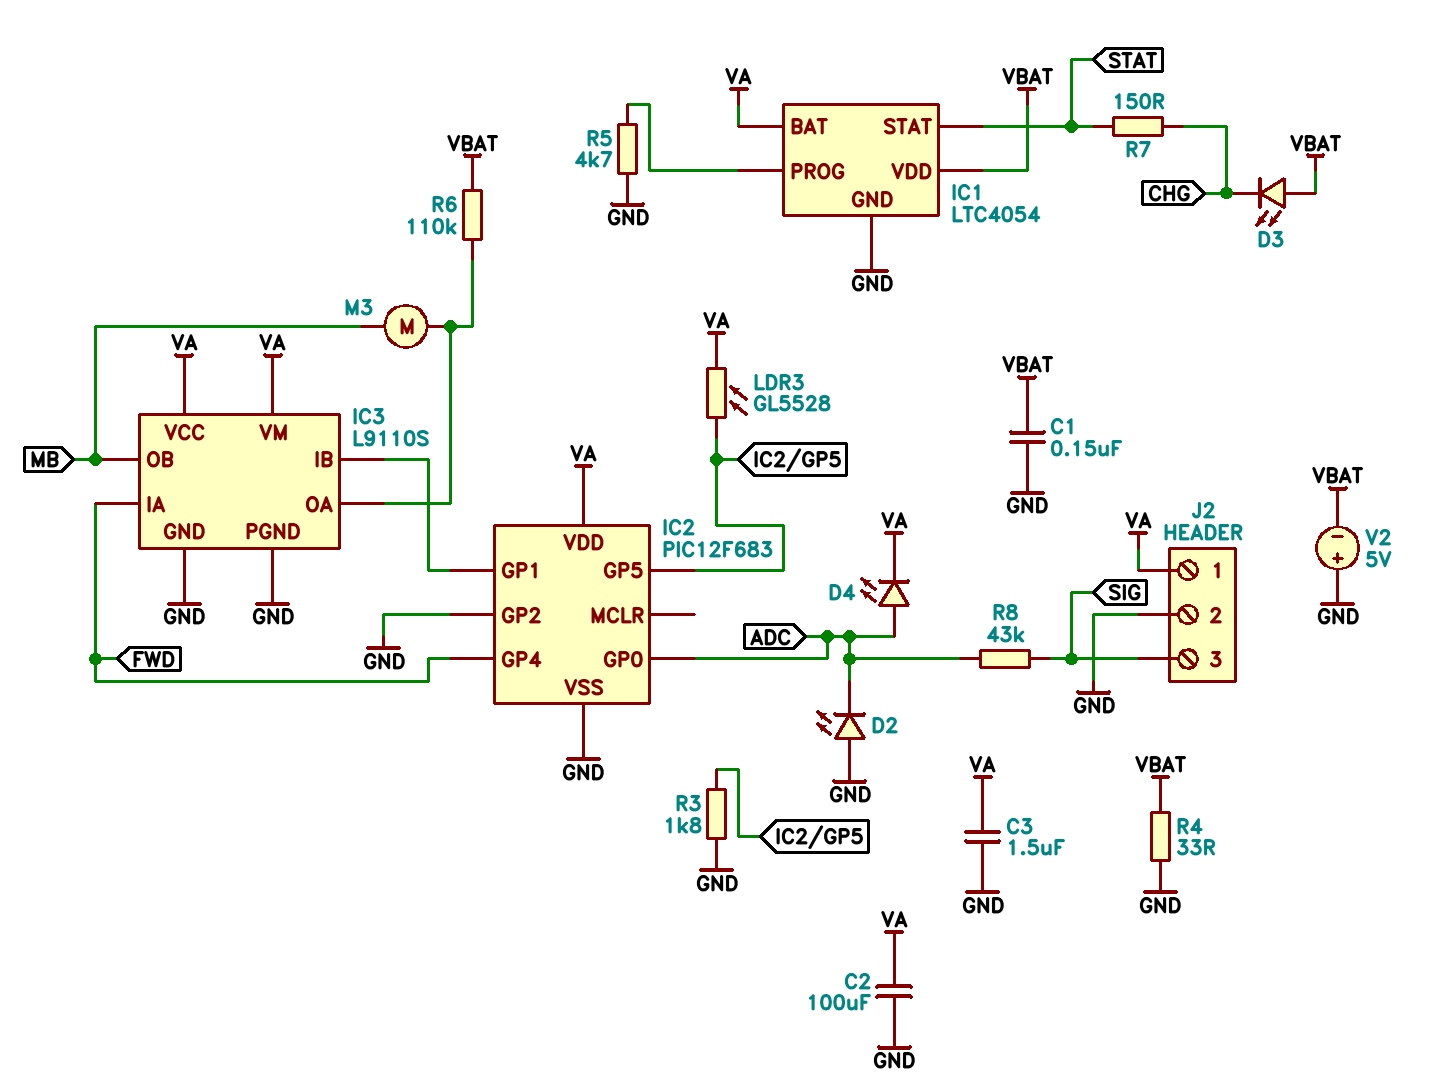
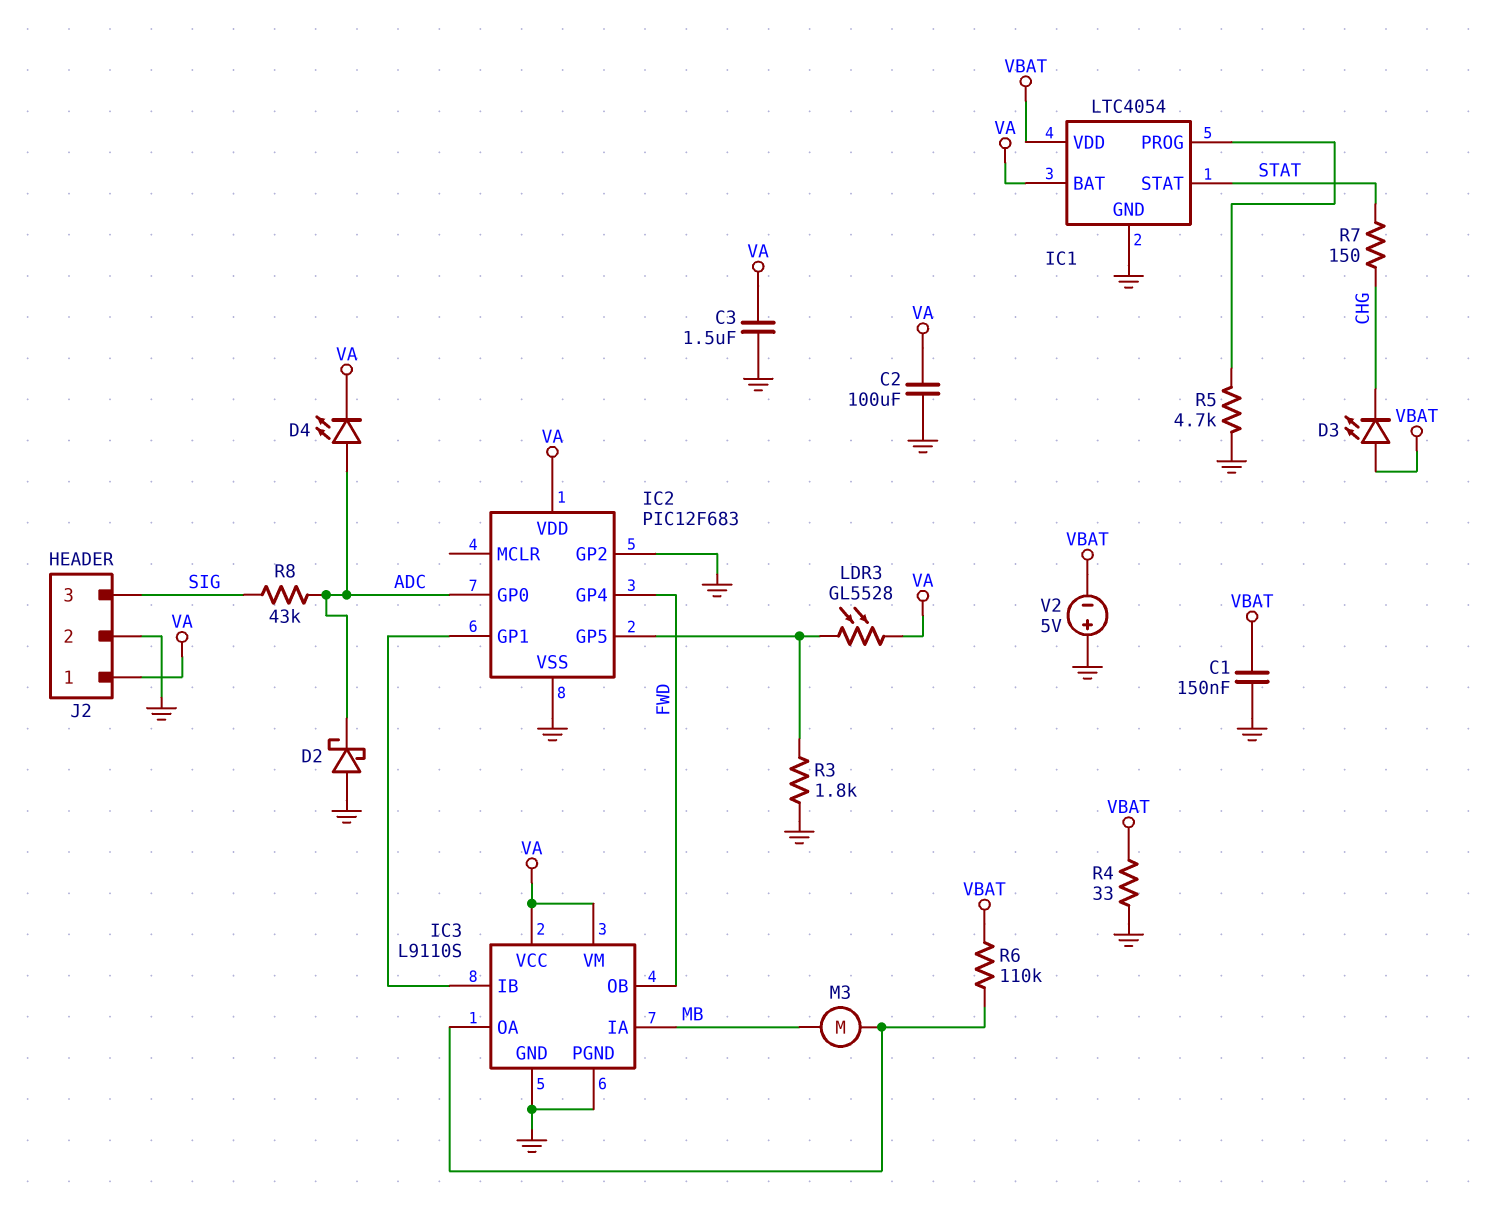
D2: LED (A GND, K ADC) -> schottky (A GND, K ADC)
IC3 pin IA: FWD -> MB
IC3 pin OB: MB -> FWD

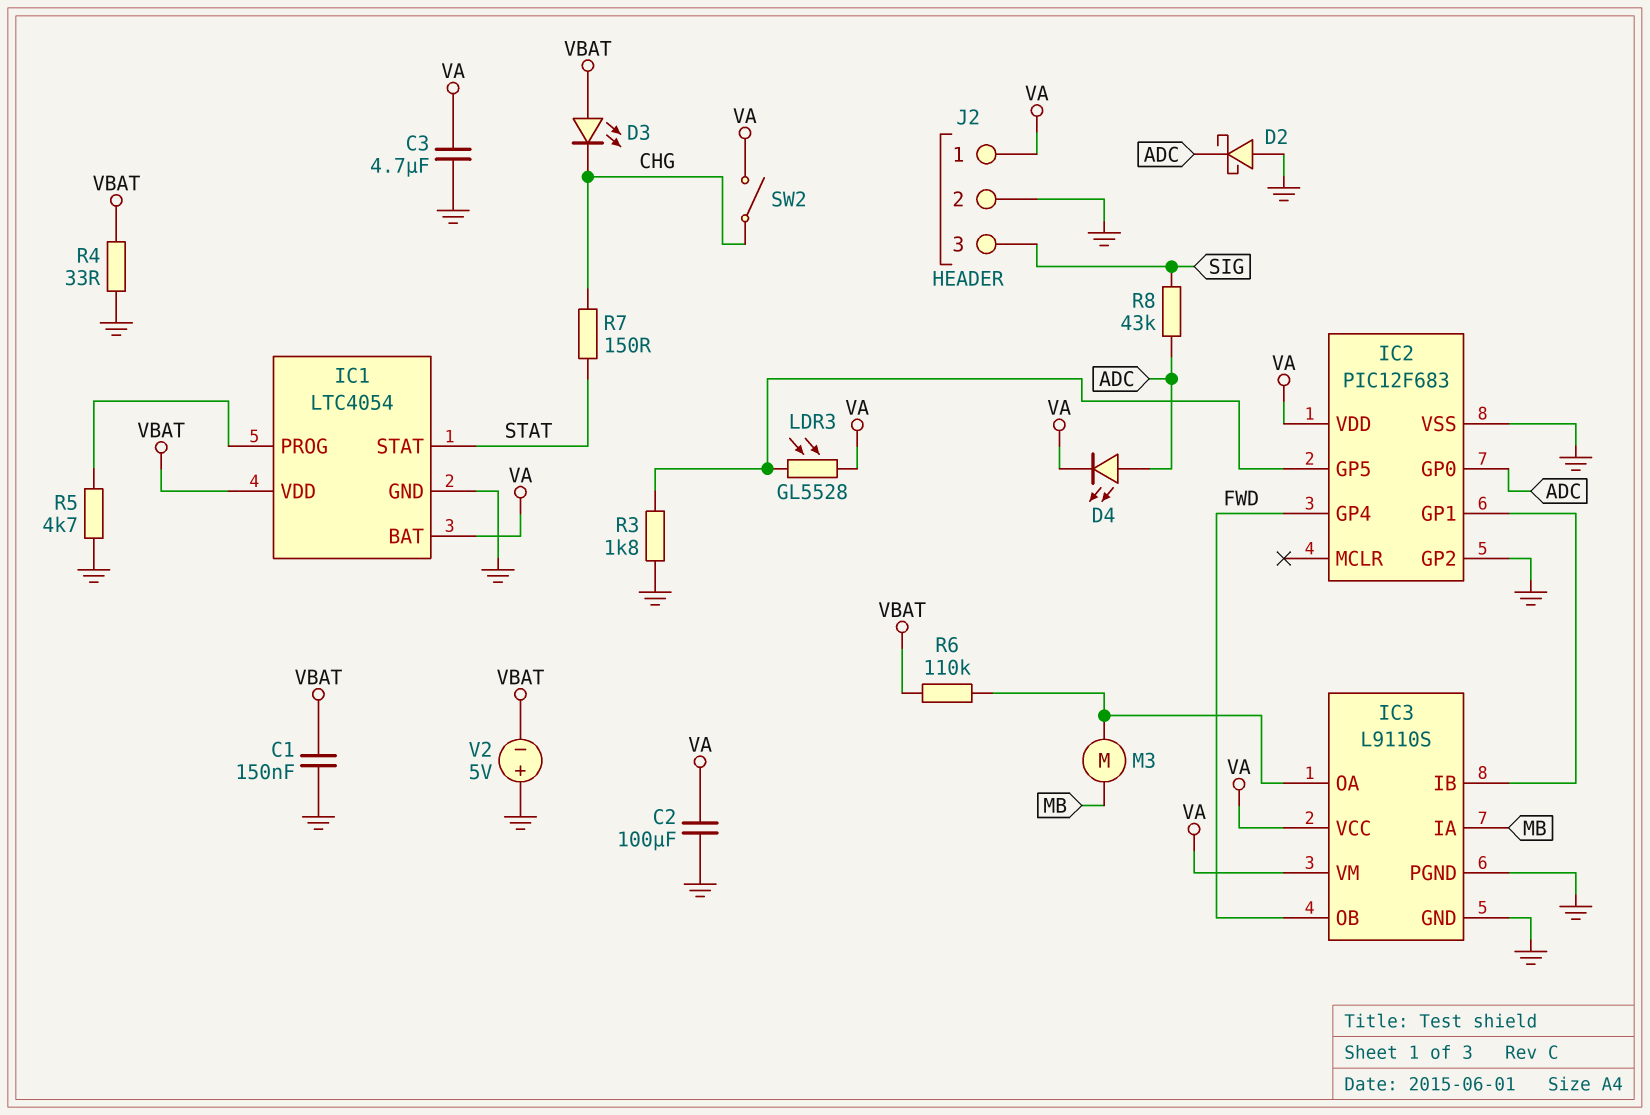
C3: 1.5uF (GND, VA) -> 4.7uF (GND, VA)
SW2: none -> switch (CHG, VA)

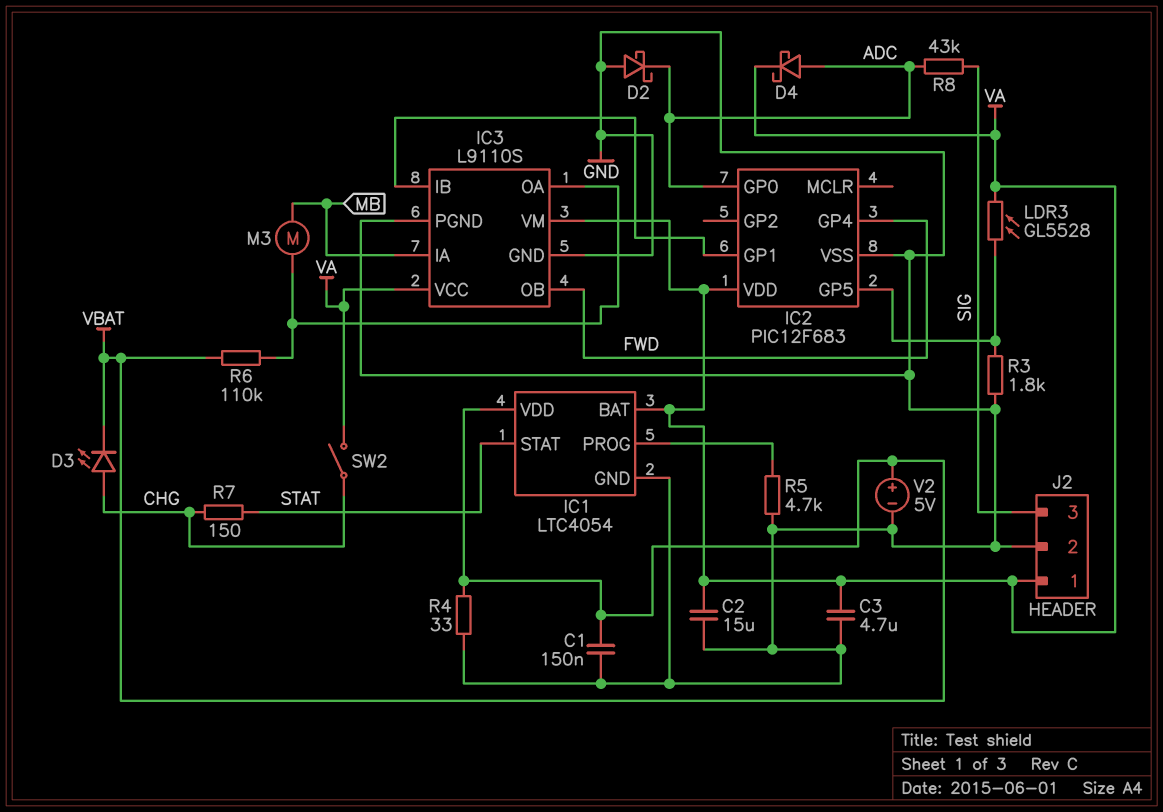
C2: 100uF (GND, VA) -> 15uF (GND, VA)
D3: LED (A VBAT, K CHG) -> LED (A CHG, K VBAT)
D4: LED (A ADC, K VA) -> schottky (A ADC, K VA)
IC2 pin GP2: GND -> none
V2: 5V (plus GND, minus VBAT) -> 5V (plus VBAT, minus GND)

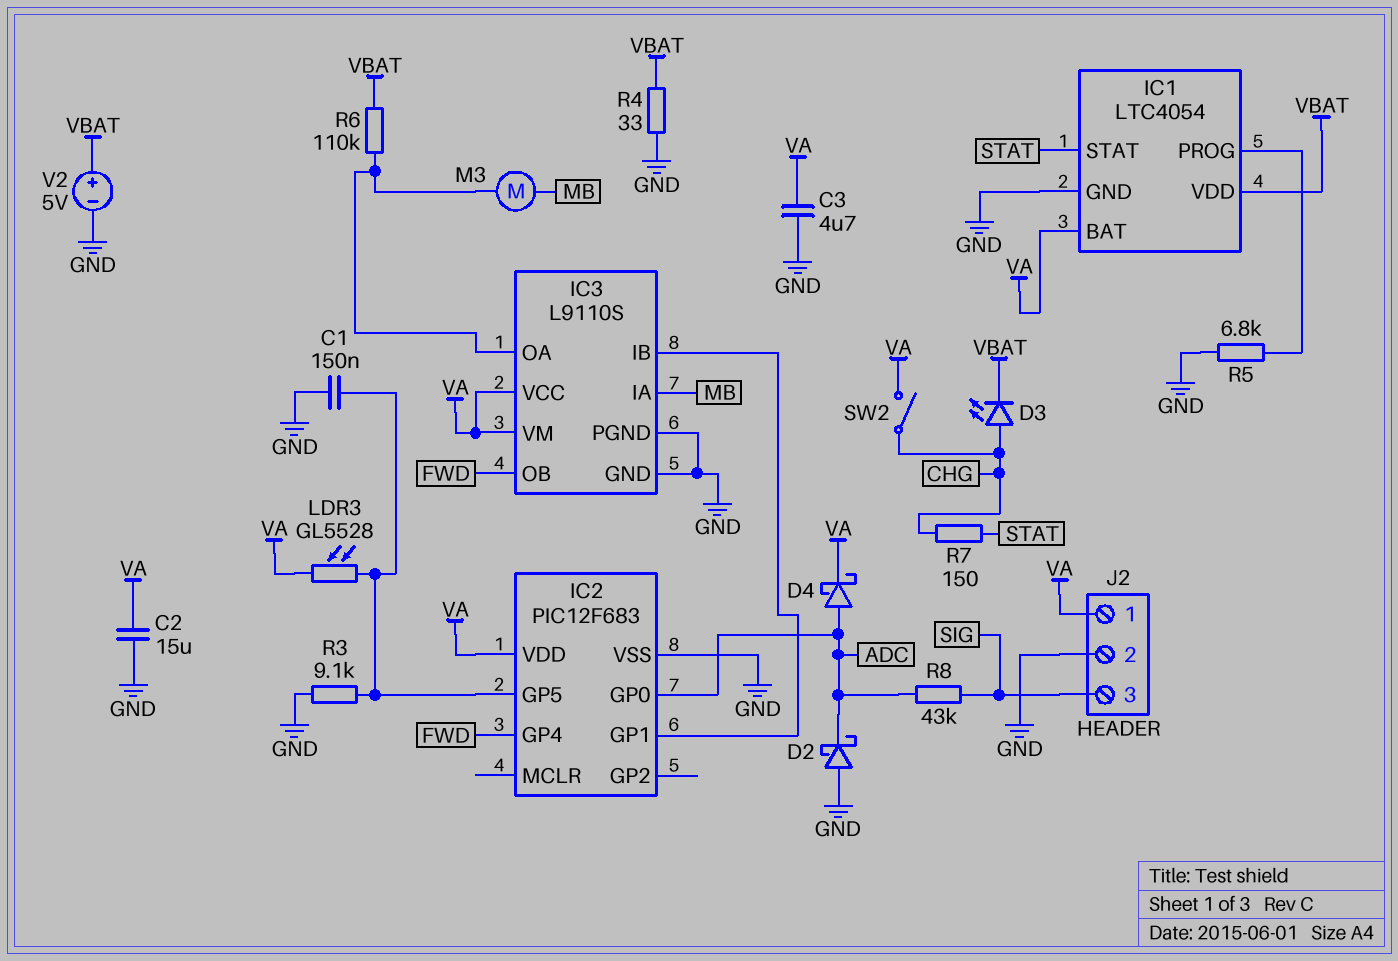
C1: 150nF (GND, VBAT) -> 150nF (GND, IC2/GP5)
R3: 1.8k (GND, IC2/GP5) -> 9.1k (GND, IC2/GP5)
R5: 4.7k (GND, IC1/PROG) -> 6.8k (GND, IC1/PROG)

